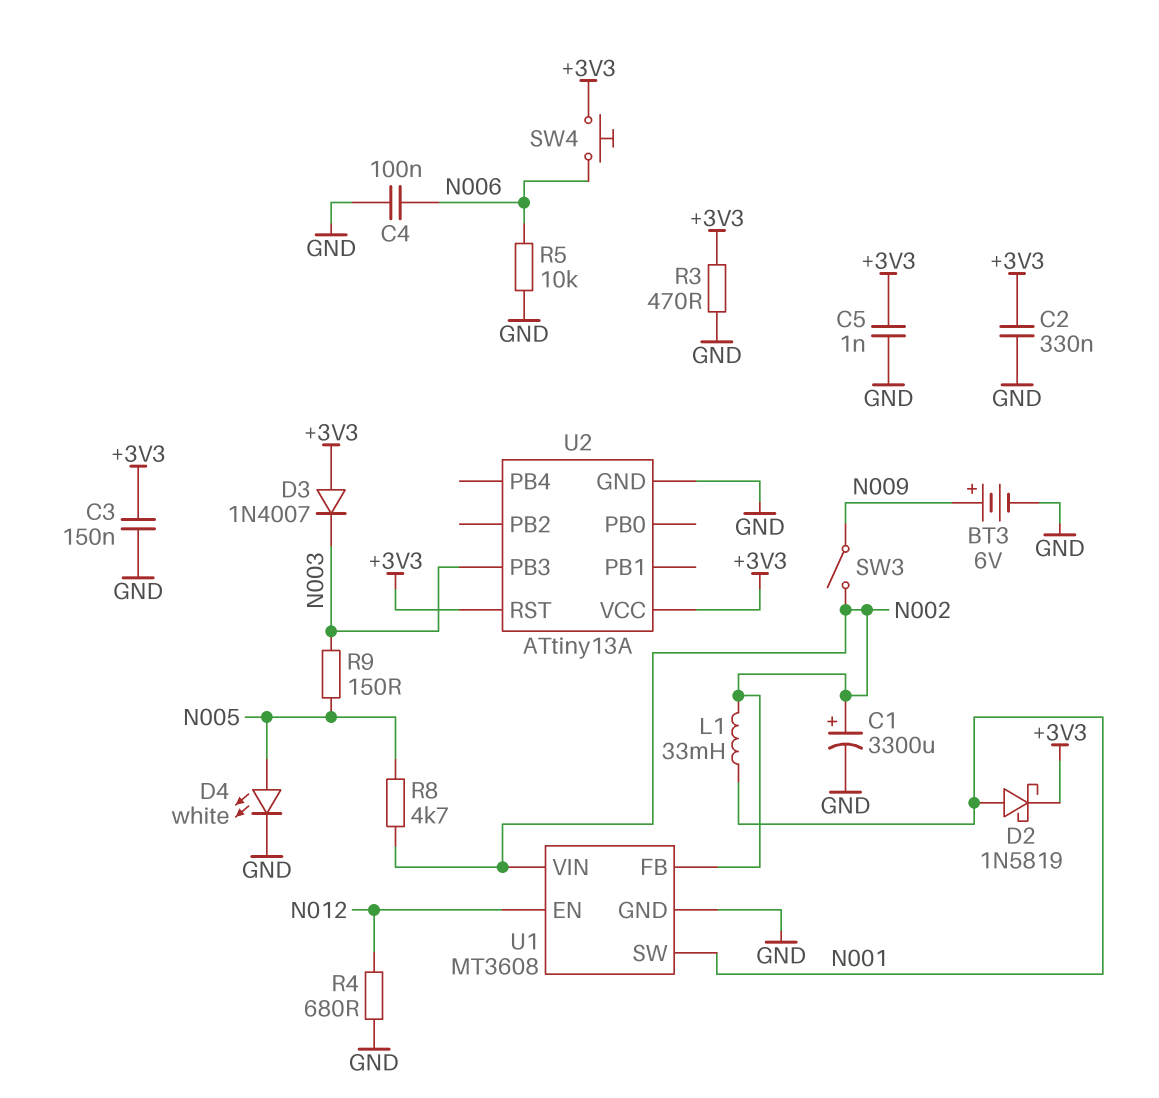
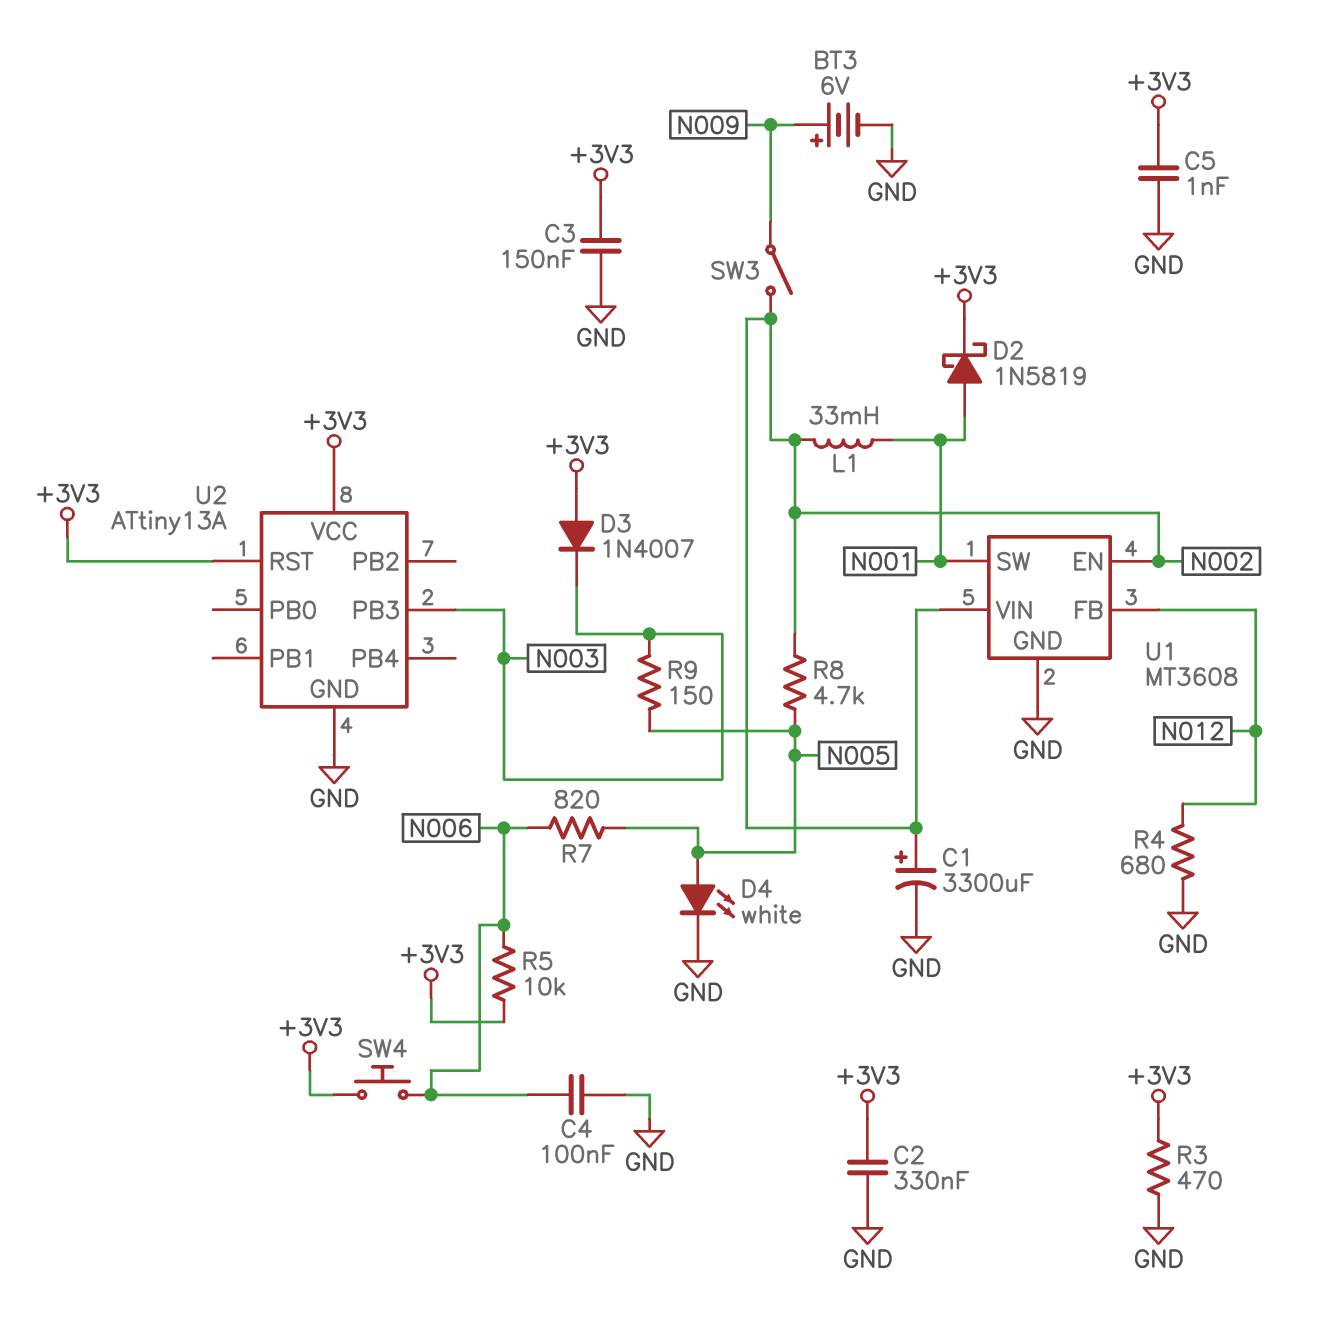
R5: 10k (GND, N006) -> 10k (+3V3, N006)
R7: none -> 820 (N005, N006)
U1 pin EN: N012 -> N002
U1 pin FB: N002 -> N012

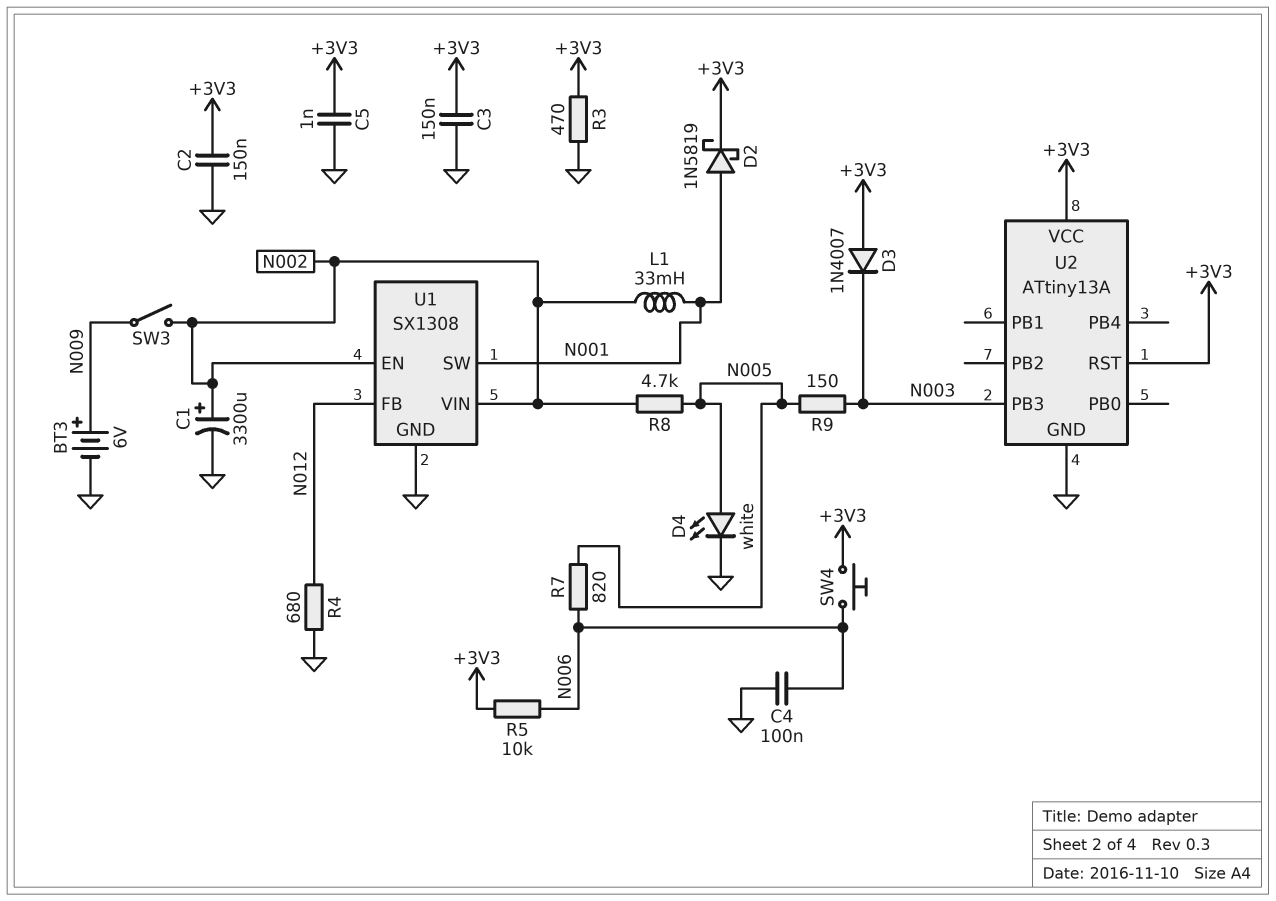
C2: 330nF (+3V3, GND) -> 150nF (+3V3, GND)
U1: MT3608 -> SX1308

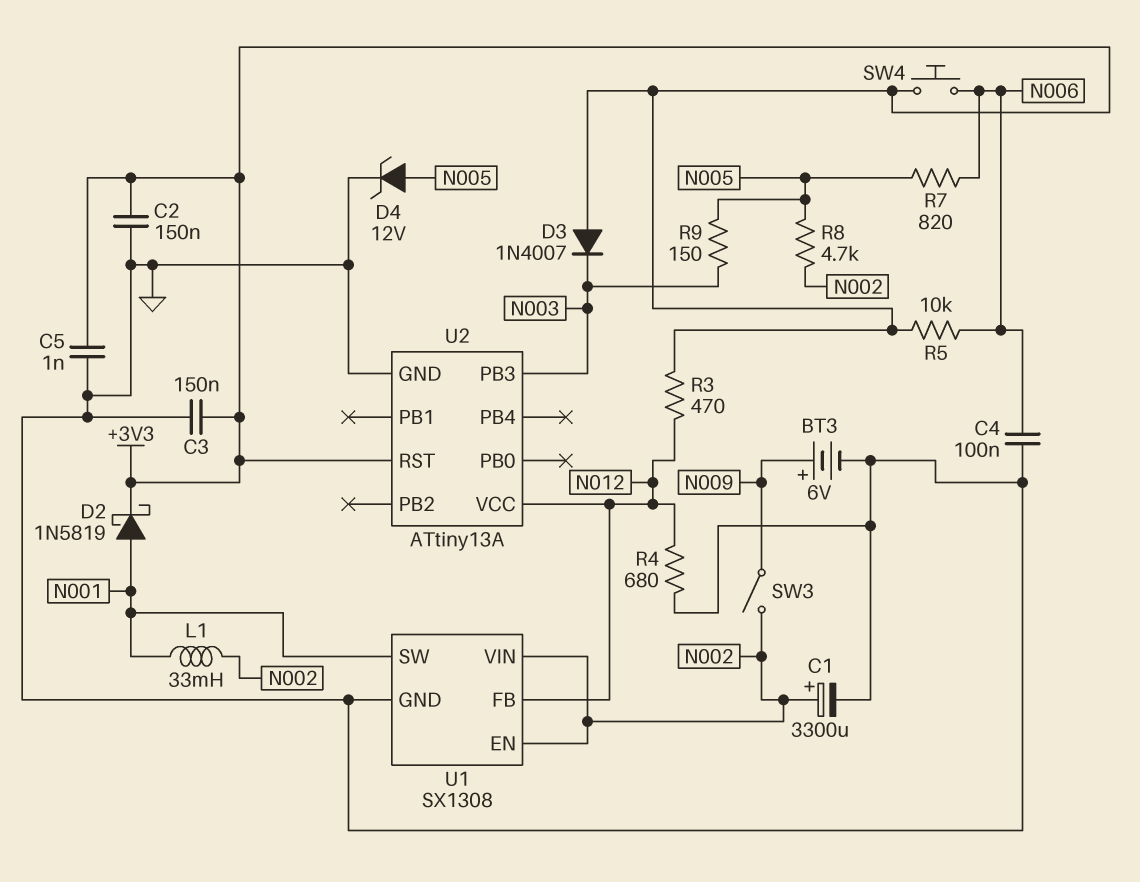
D4: LED white (A N005, K GND) -> zener 12V (A N005, K GND)
R3: 470 (+3V3, GND) -> 470 (+3V3, N012)
U2 pin VCC: +3V3 -> N012

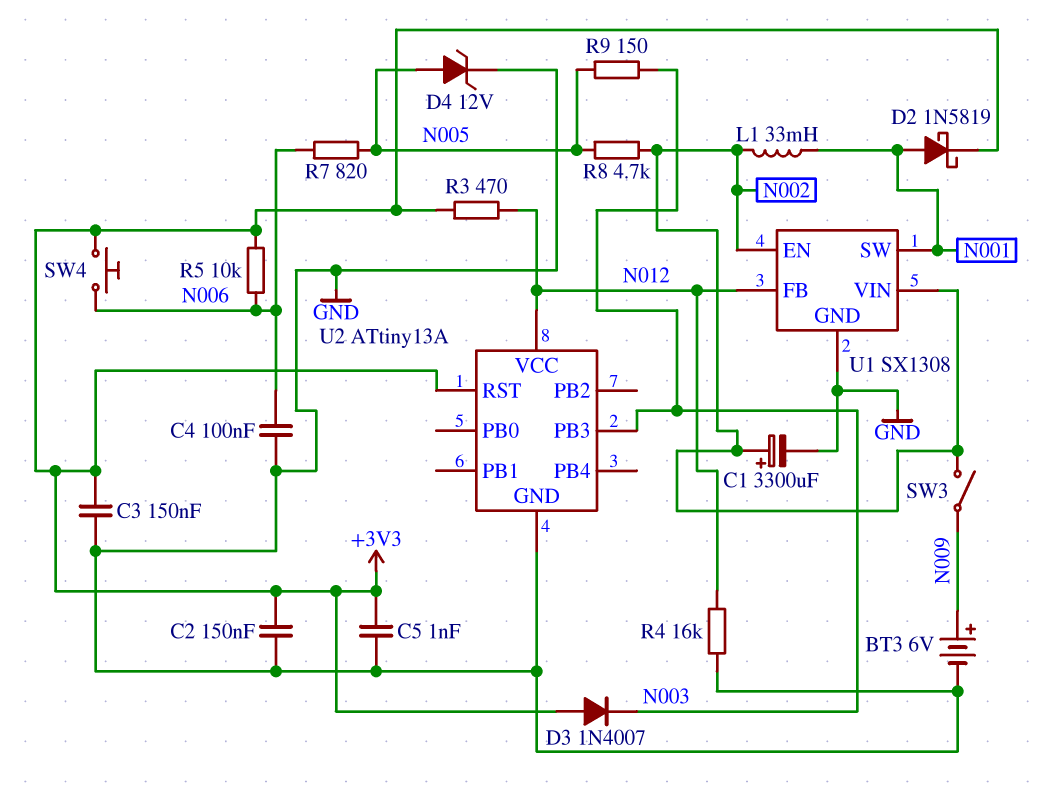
R4: 680 (GND, N012) -> 16k (GND, N012)

